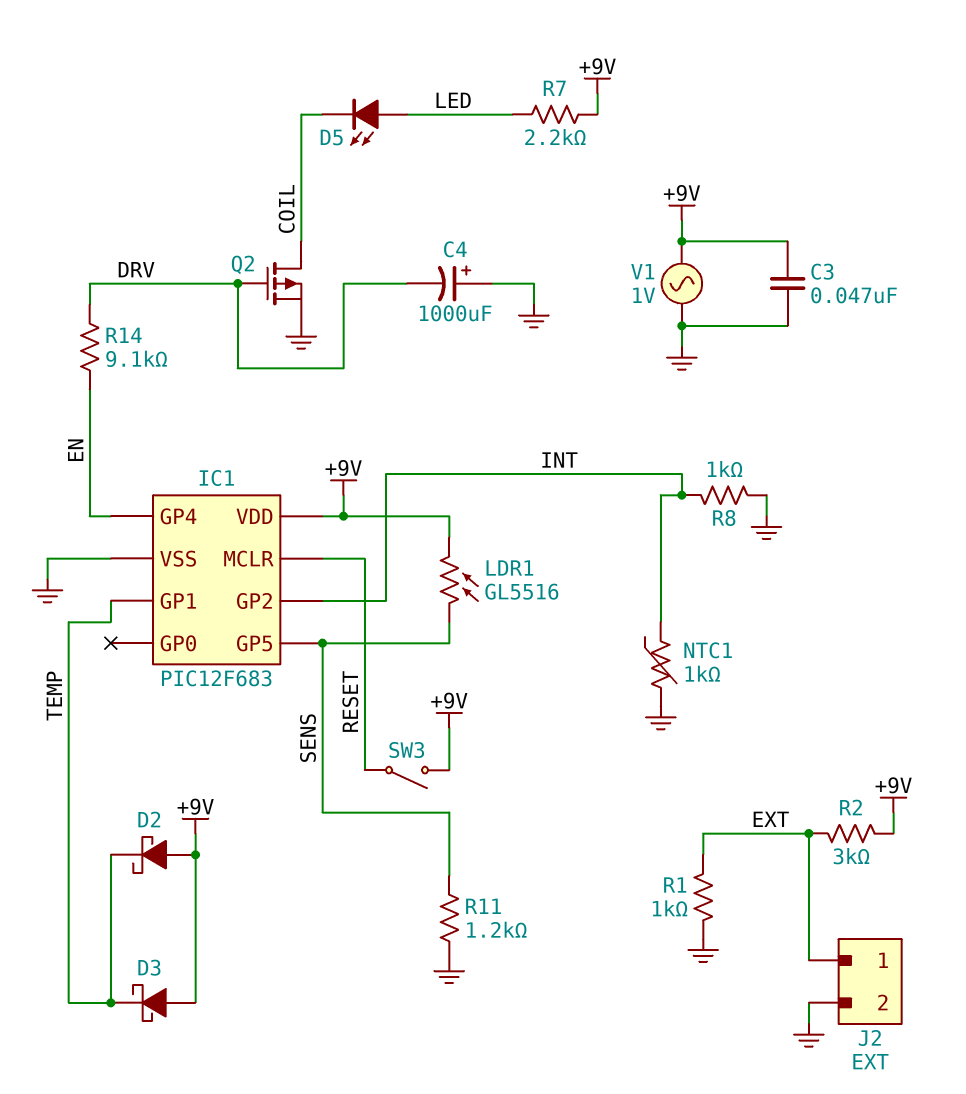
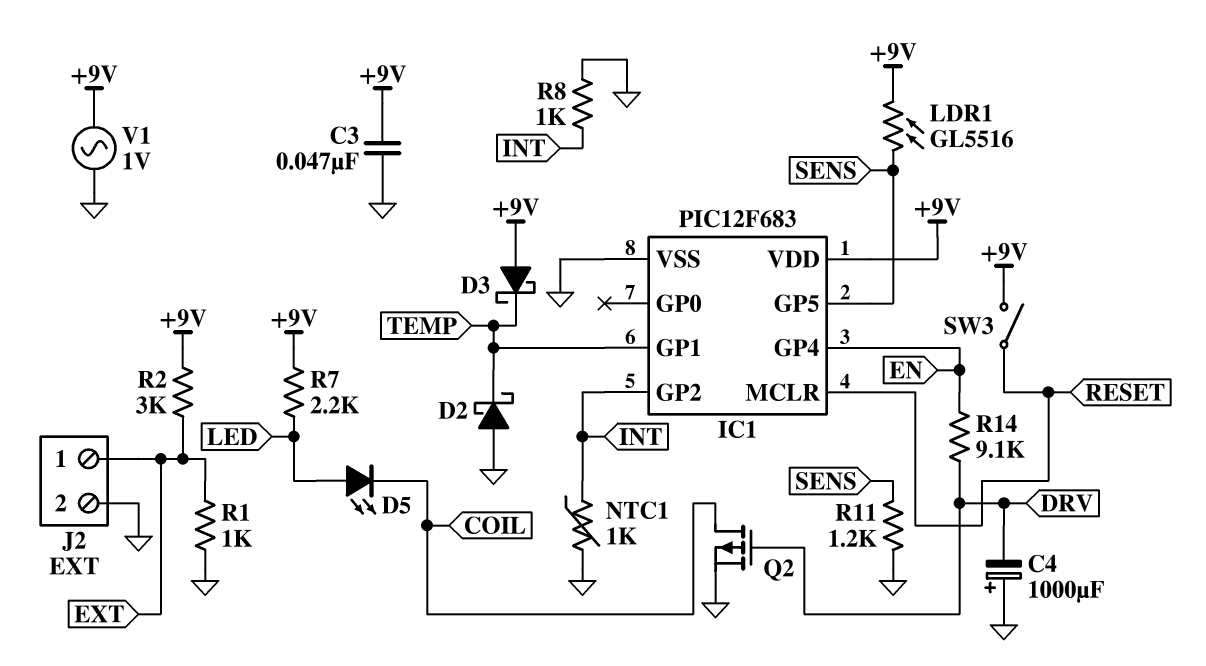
D2: schottky (A +9V, K TEMP) -> schottky (A GND, K TEMP)

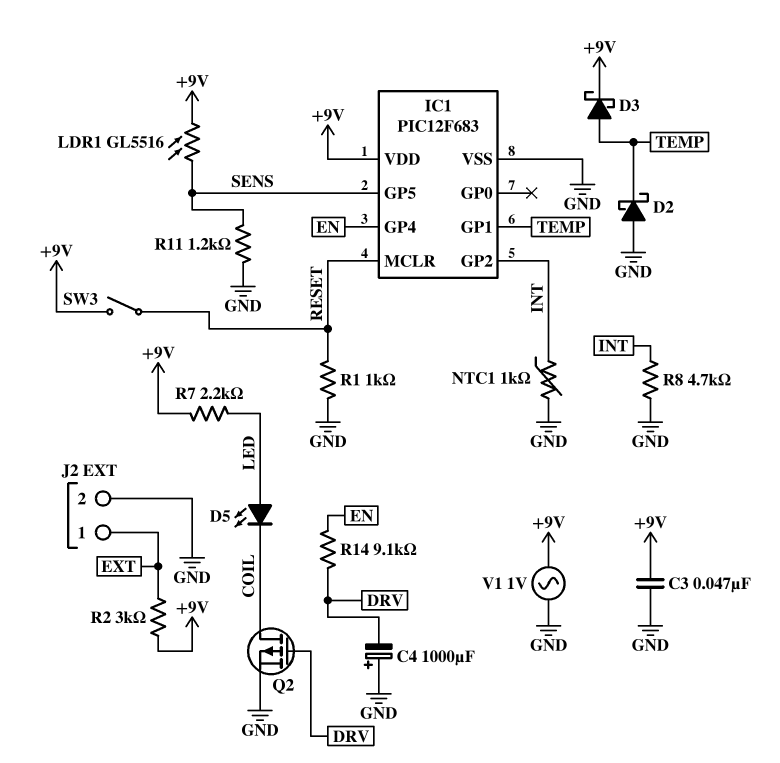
D3: schottky (A +9V, K TEMP) -> schottky (A TEMP, K +9V)
R1: 1k (EXT, GND) -> 1k (GND, RESET)
R8: 1k (GND, INT) -> 4.7k (GND, INT)

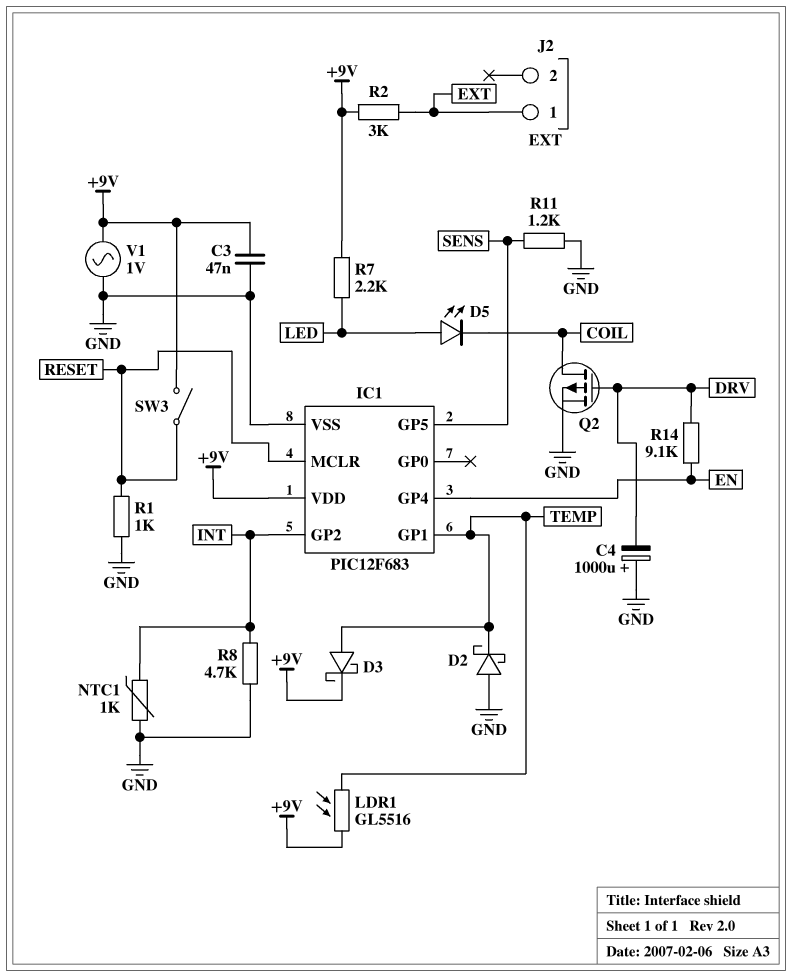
J2 pin 2: GND -> none
LDR1: GL5516 (+9V, SENS) -> GL5516 (+9V, TEMP)

